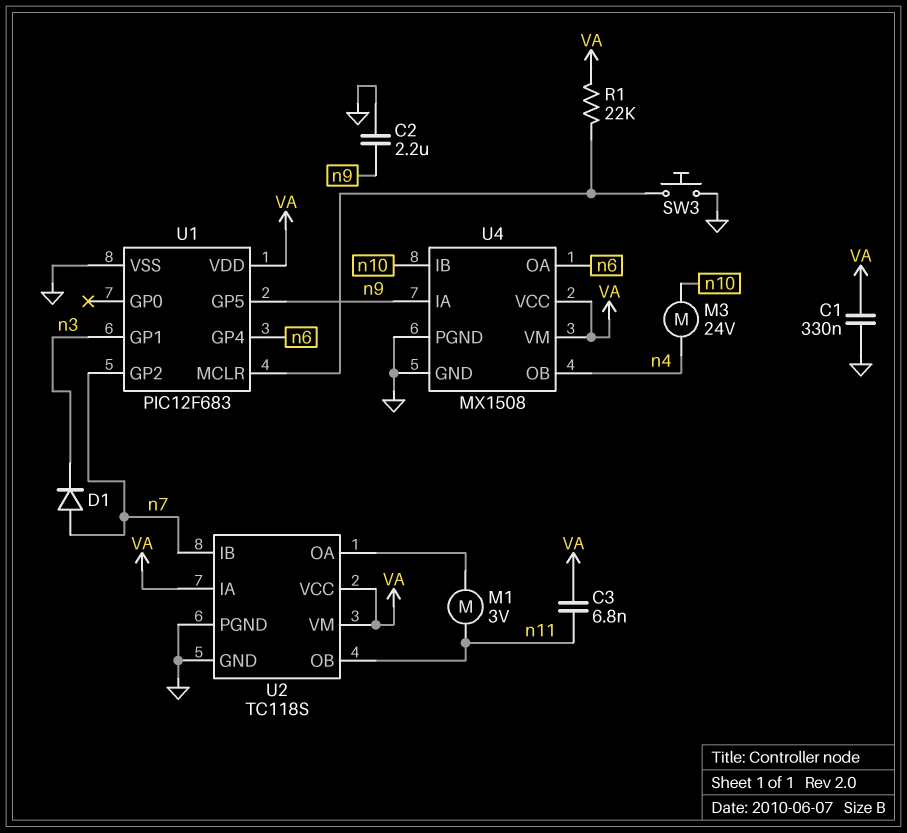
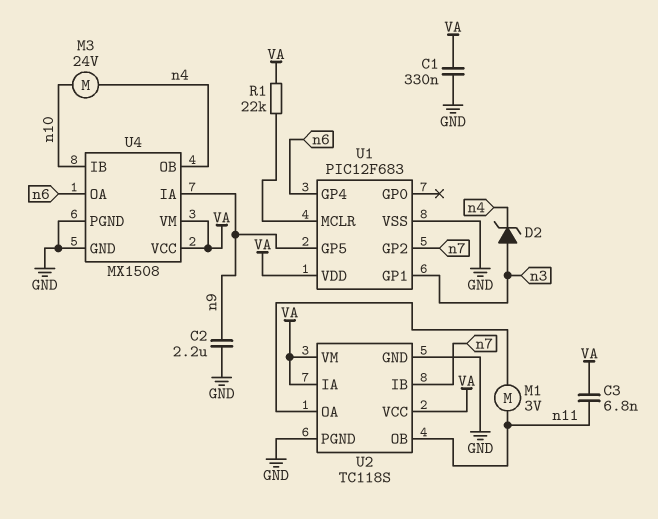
D1: diode (A n7, K n3) -> none
D2: none -> zener (A n3, K n4)
SW3: button (GND, U1/MCLR) -> none

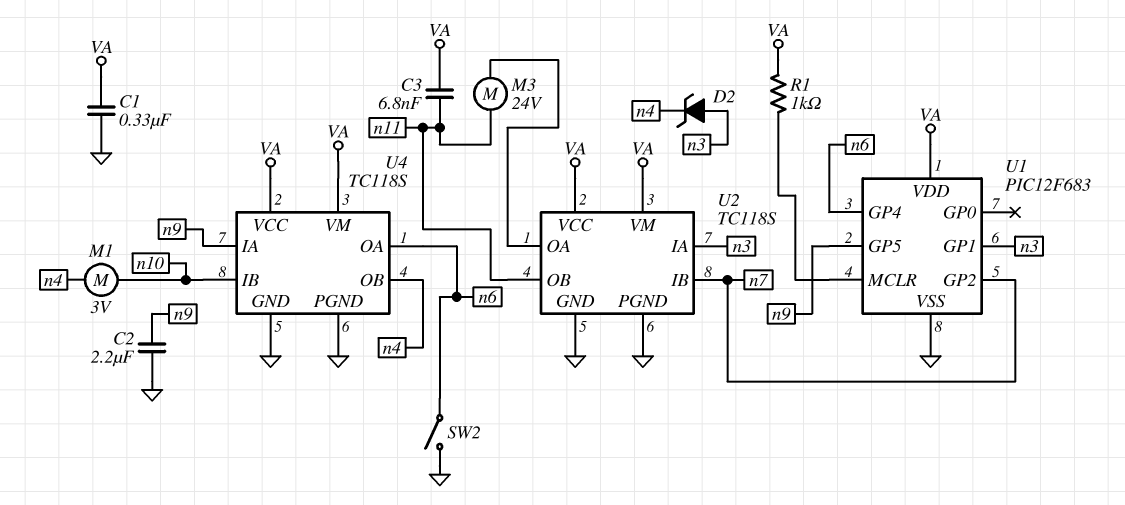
M1: motor 3V (U2/OA, n11) -> motor 3V (n4, n10)
M3: motor 24V (n4, n10) -> motor 24V (U2/OA, n11)
R1: 22k (U1/MCLR, VA) -> 1k (U1/MCLR, VA)
SW2: none -> switch (GND, n6)
U2 pin IA: VA -> n3
U4: MX1508 -> TC118S

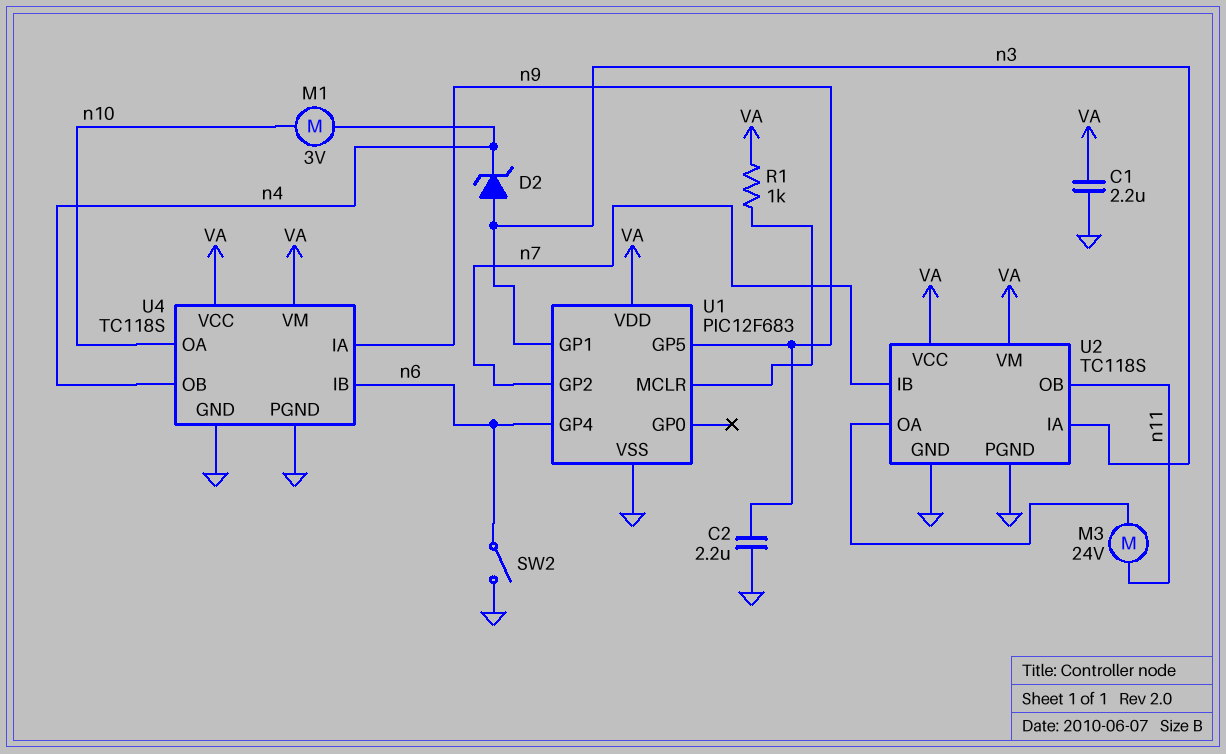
C1: 330nF (GND, VA) -> 2.2uF (GND, VA)
C3: 6.8nF (VA, n11) -> none
U4 pin IB: n10 -> n6
U4 pin OA: n6 -> n10

